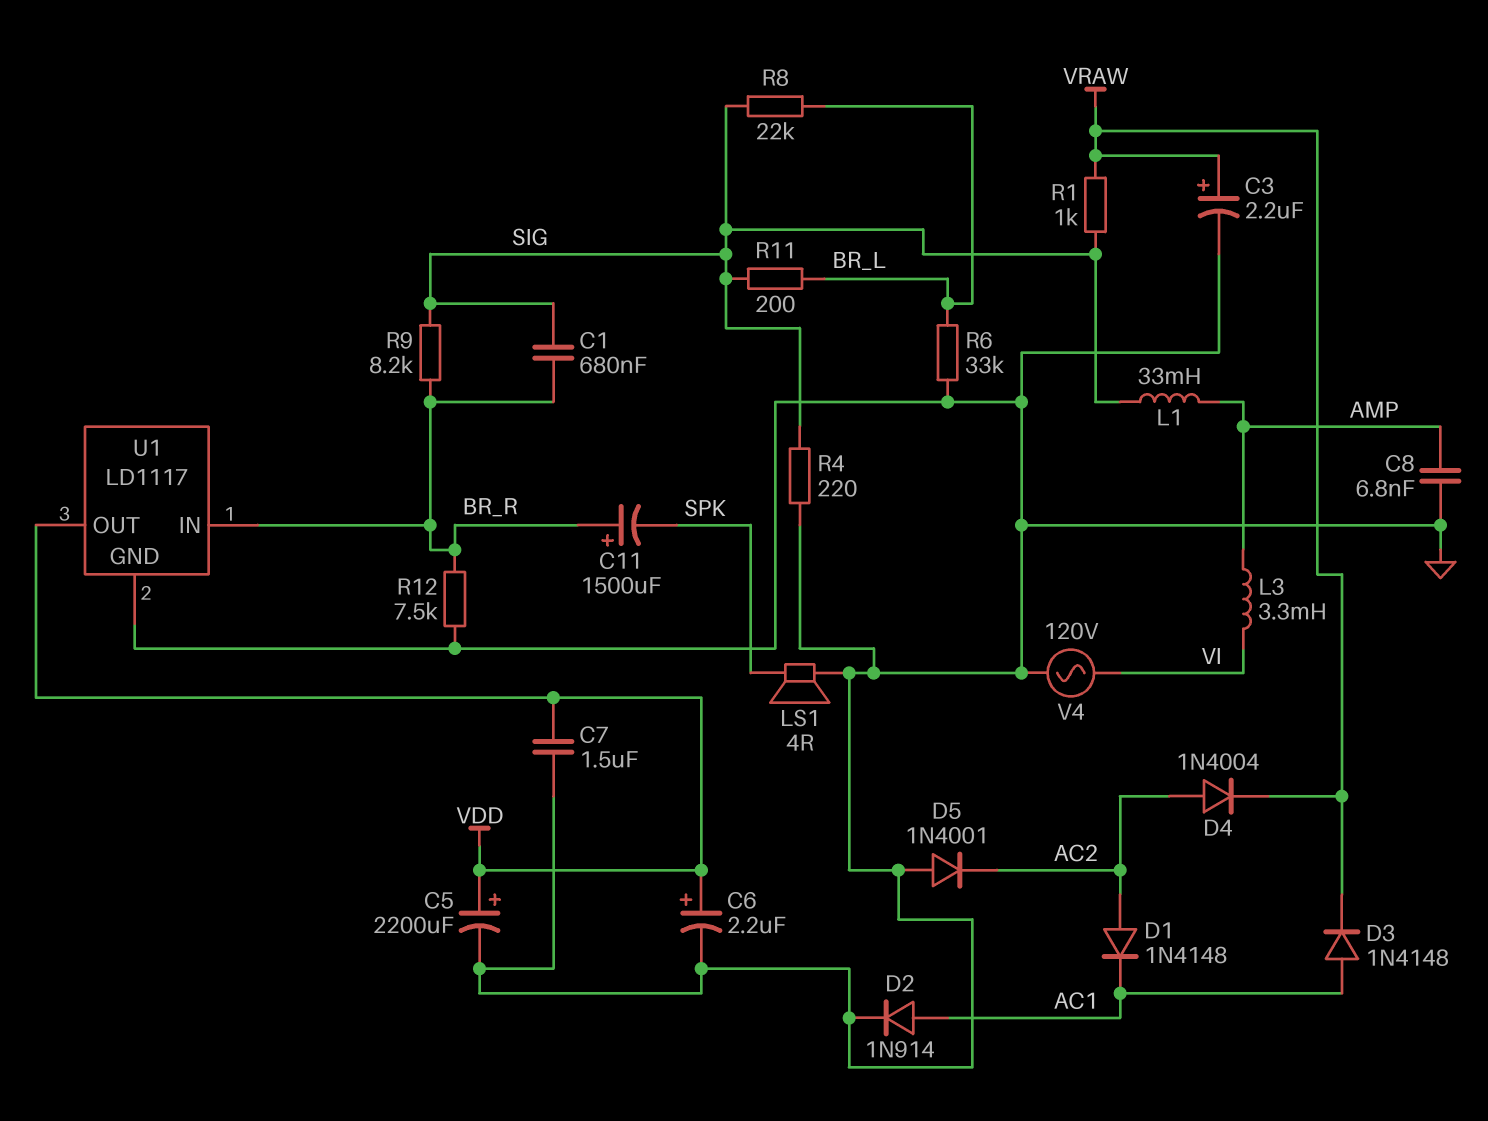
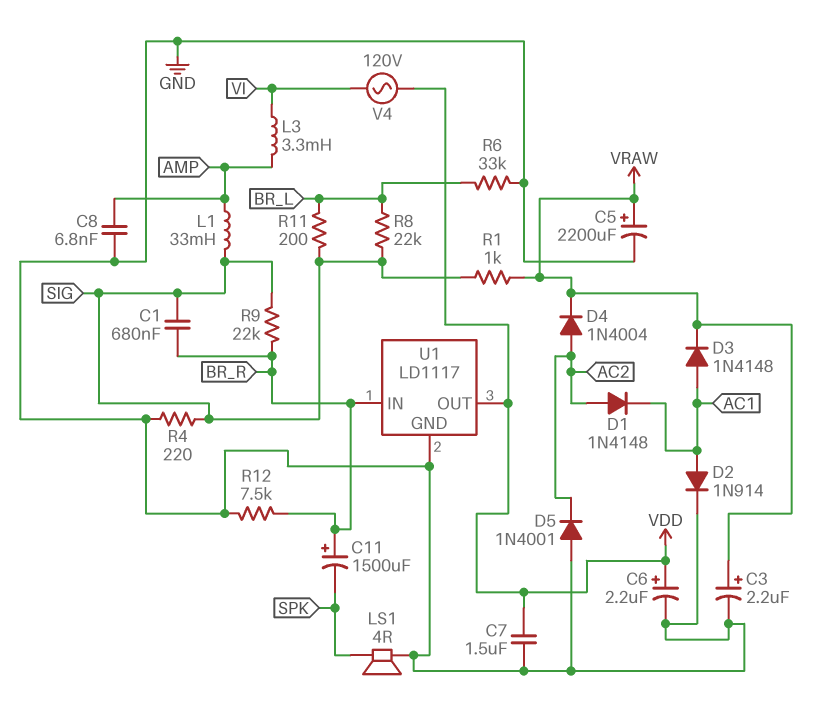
C5: 2200uF (plus VDD, minus GND) -> 2200uF (plus VRAW, minus GND)
R9: 8.2k (BR_R, SIG) -> 22k (BR_R, SIG)
V4: AC 120V (GND, VI) -> AC 120V (VDD, VI)

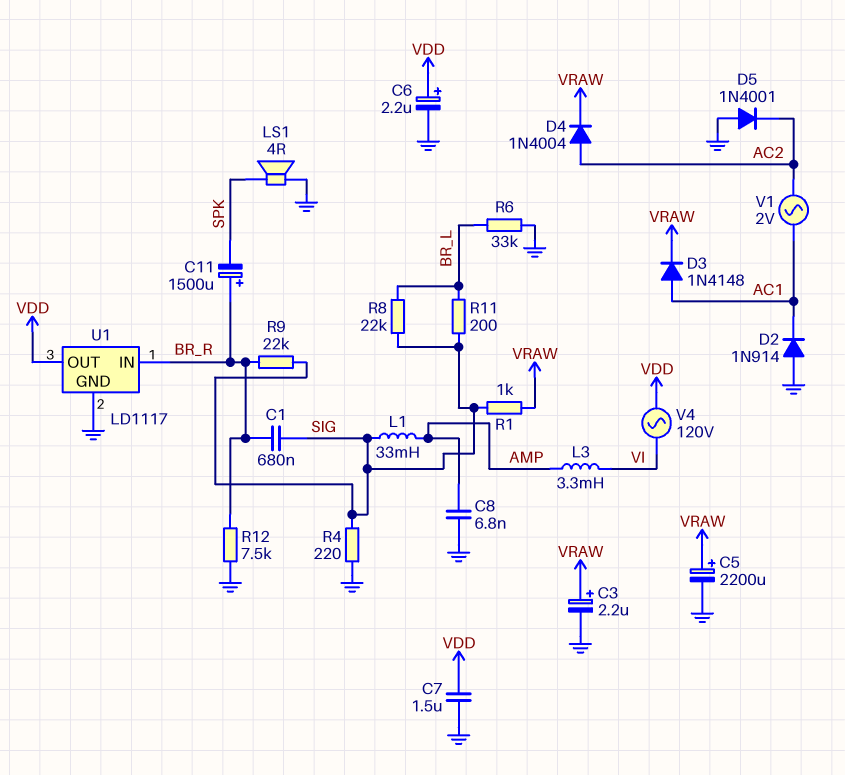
D1: diode 1N4148 (A AC2, K AC1) -> none
D2: diode 1N914 (A AC1, K GND) -> diode 1N914 (A GND, K AC1)
V1: none -> AC 2V (AC1, AC2)

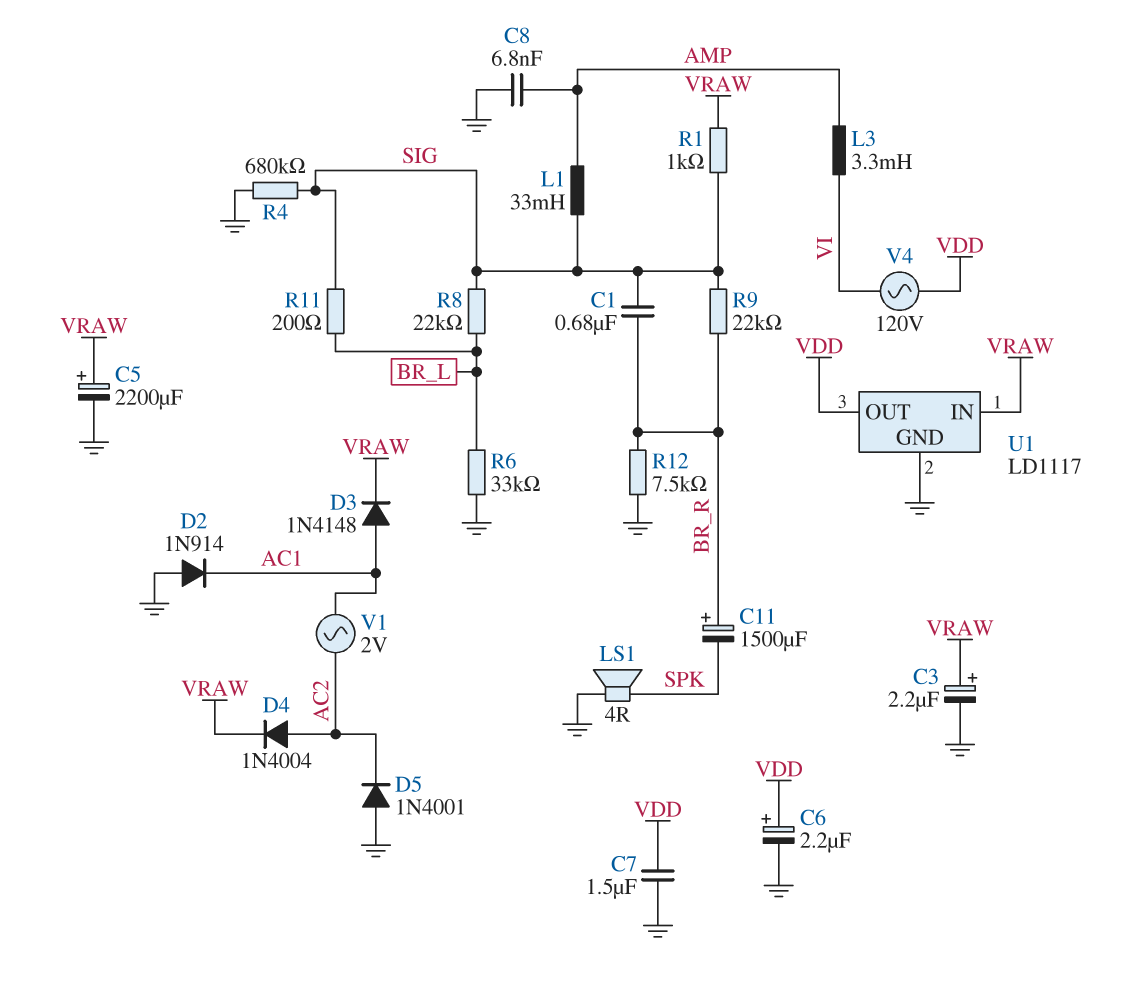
R4: 220 (GND, SIG) -> 680k (GND, SIG)
U1 pin IN: BR_R -> VRAW

